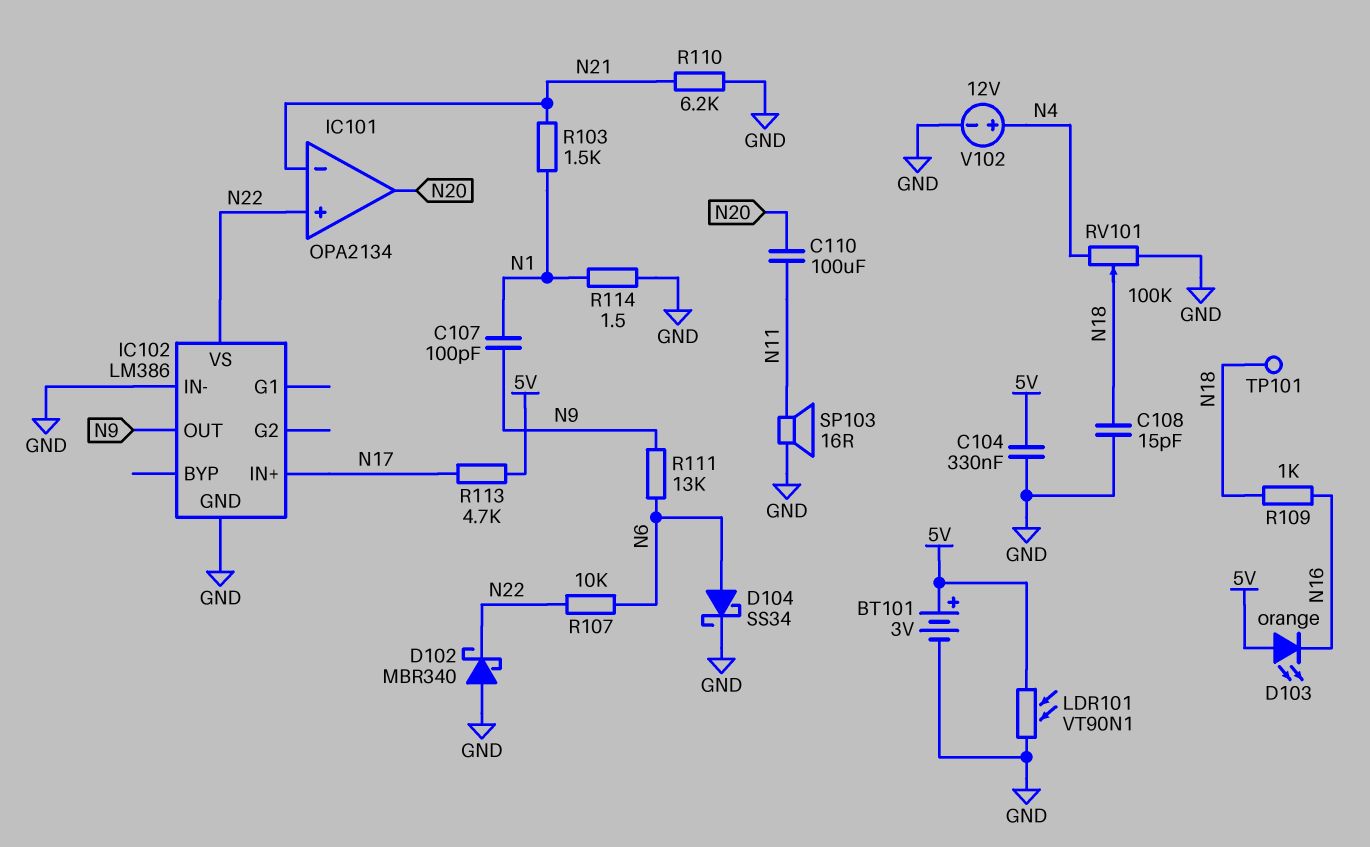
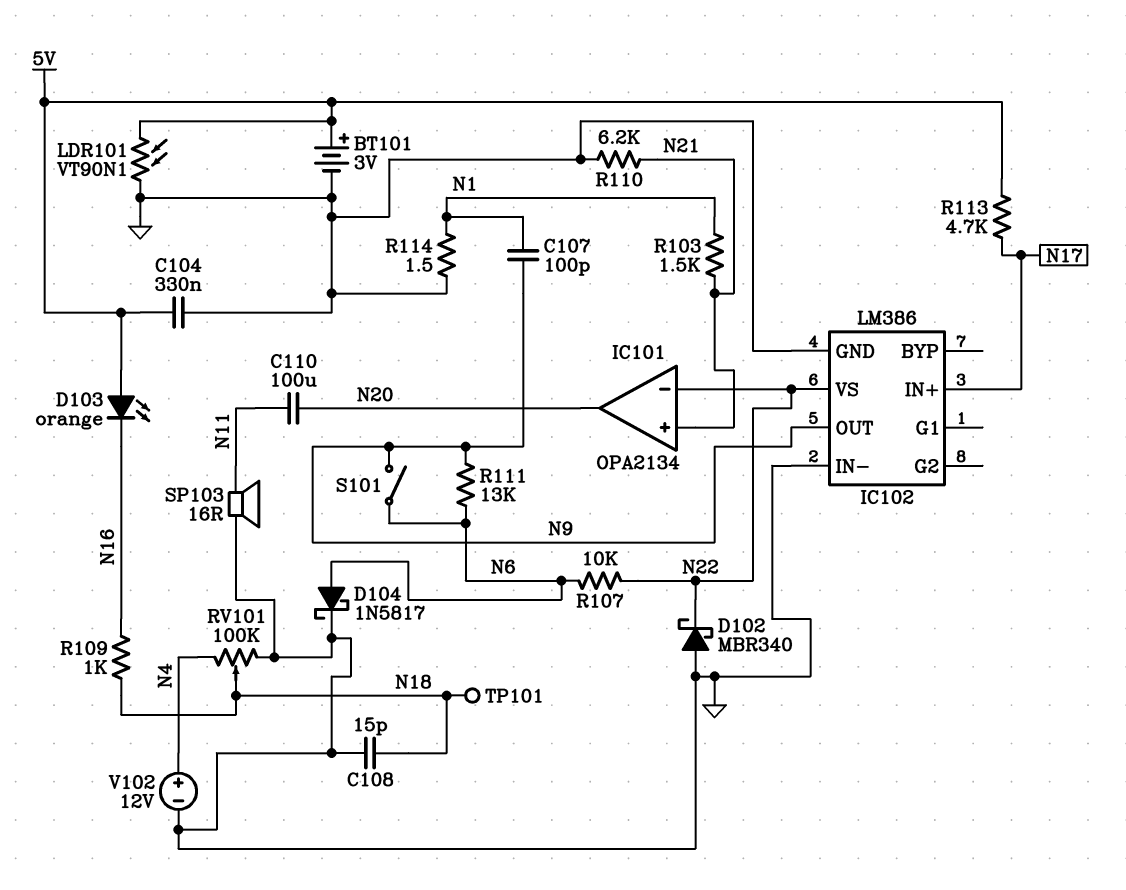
D104: schottky SS34 (A N6, K GND) -> schottky 1N5817 (A N6, K GND)
IC101 pin in+: N22 -> N21
IC101 pin in-: N21 -> N22
S101: none -> switch (N6, N9)

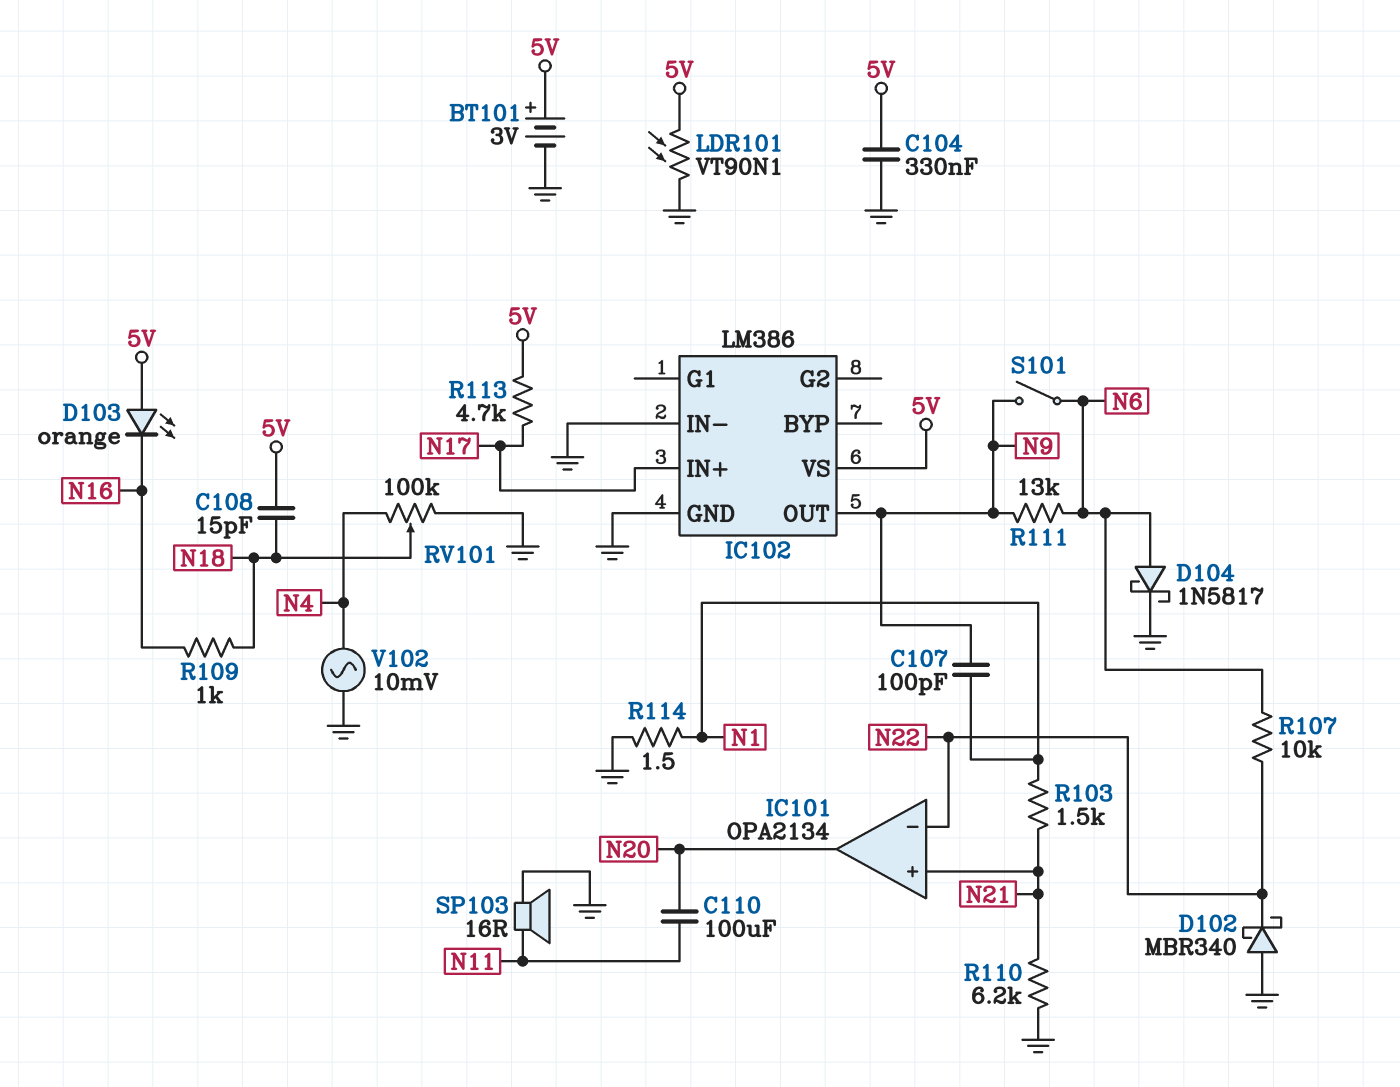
C108: 15pF (GND, N18) -> 15pF (5V, N18)
IC102 pin VS: N22 -> 5V
TP101: test point (N18) -> none
V102: 12V (plus N4, minus GND) -> AC 10mV (GND, N4)

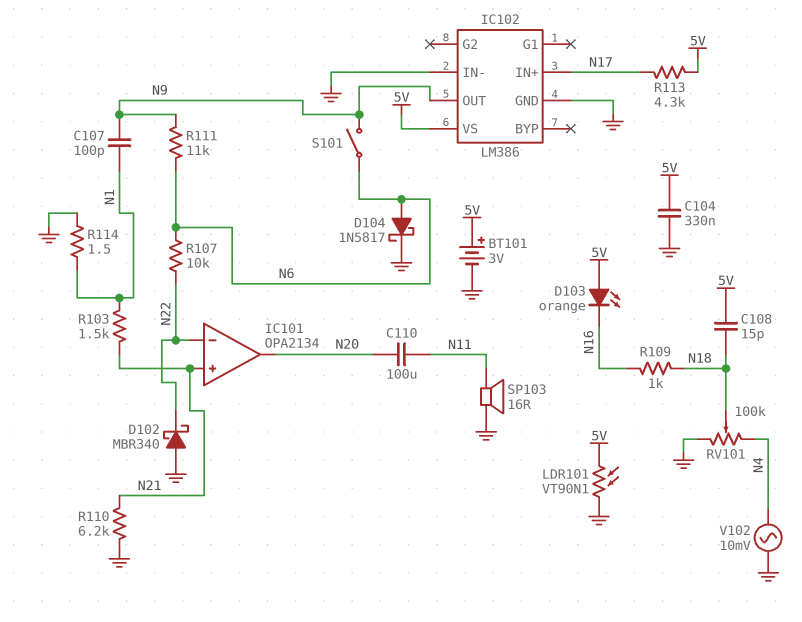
R111: 13k (N6, N9) -> 11k (N6, N9)
R113: 4.7k (5V, N17) -> 4.3k (5V, N17)

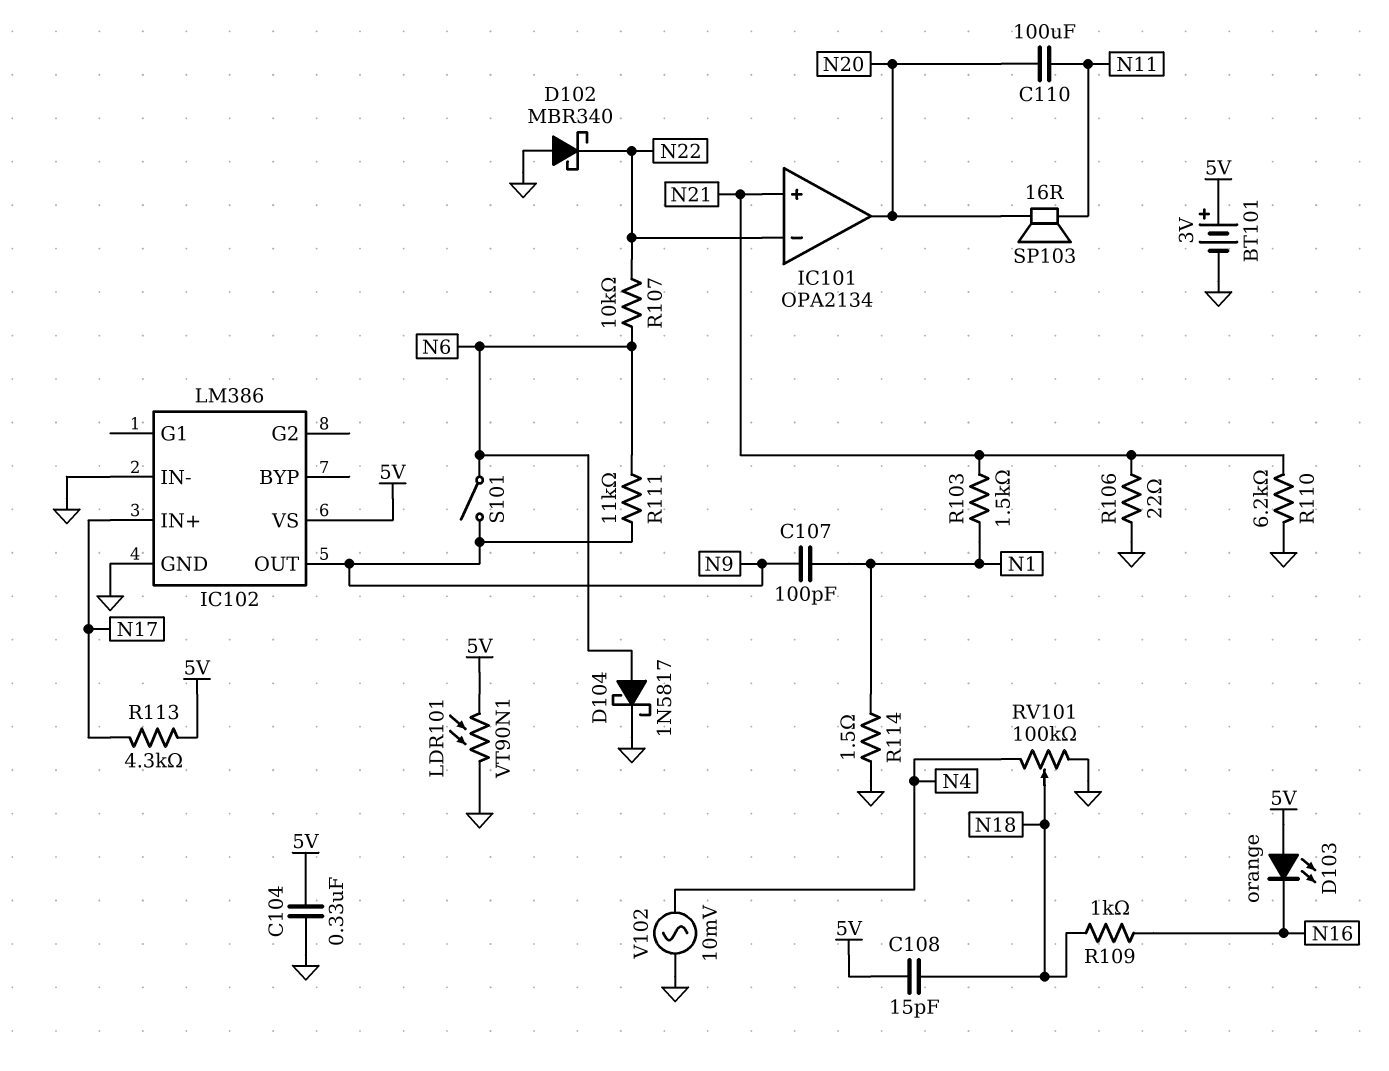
R106: none -> 22 (GND, N21)
SP103: speaker 16R (GND, N11) -> speaker 16R (N11, N20)

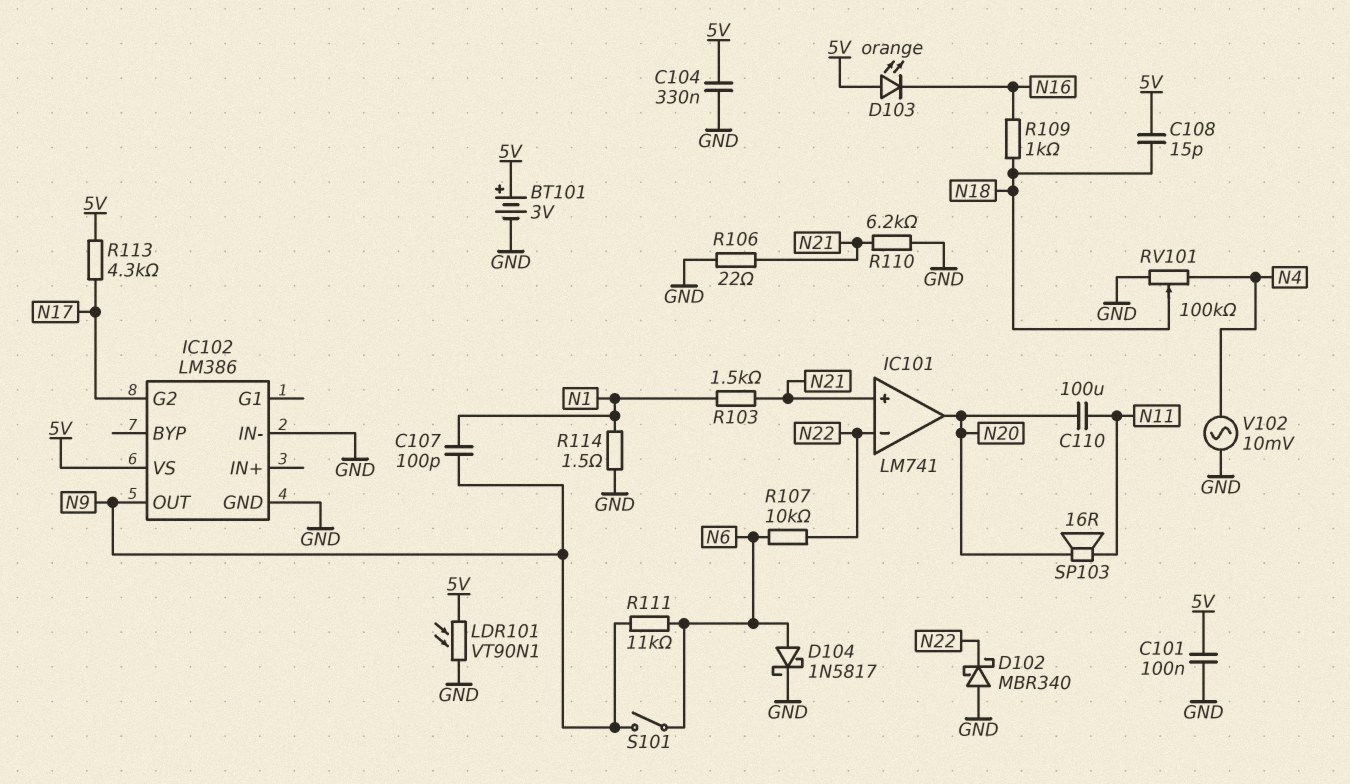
C101: none -> 100nF (5V, GND)
IC101: OPA2134 -> LM741
IC102 pin G2: none -> N17
IC102 pin IN+: N17 -> none

